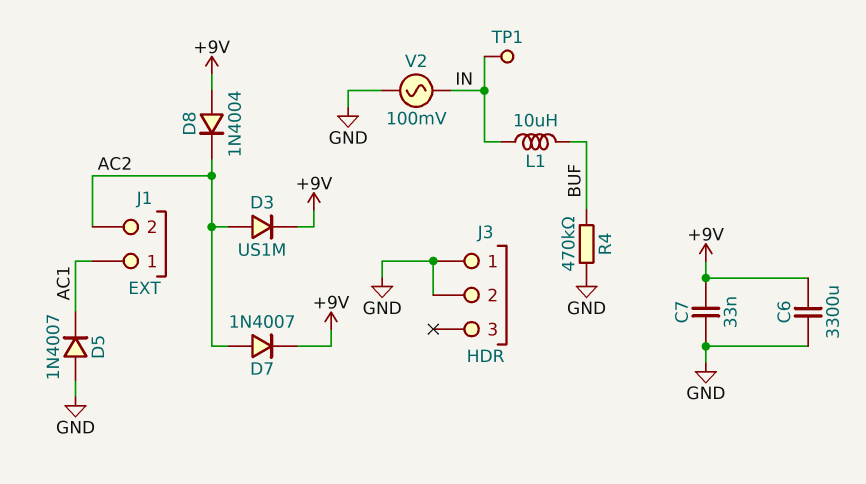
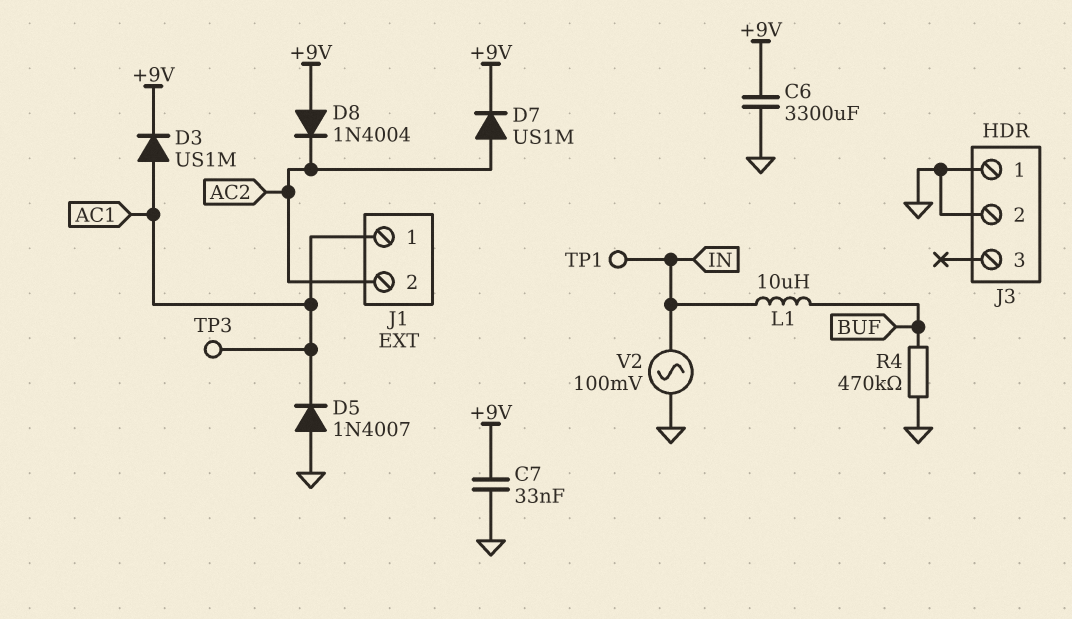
D3: diode US1M (A AC2, K +9V) -> diode US1M (A AC1, K +9V)
D7: diode 1N4007 (A AC2, K +9V) -> diode US1M (A AC2, K +9V)
TP3: none -> test point (AC1)

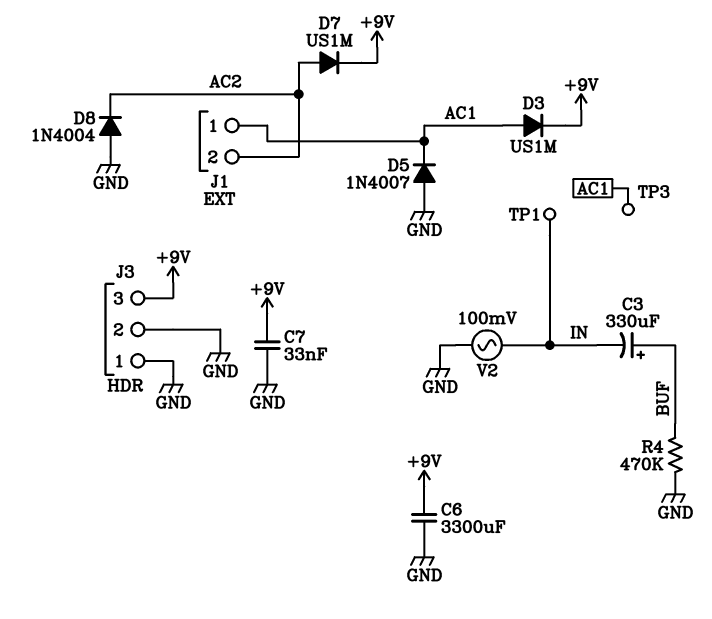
C3: none -> 330uF (plus BUF, minus IN)
D8: diode 1N4004 (A +9V, K AC2) -> diode 1N4004 (A GND, K AC2)
J3 pin 3: none -> +9V
L1: 10uH (BUF, IN) -> none

